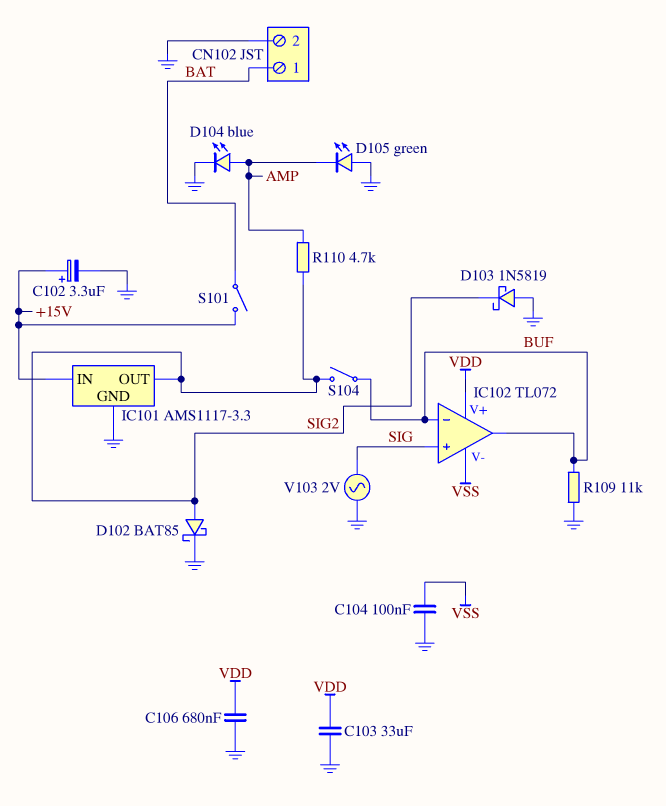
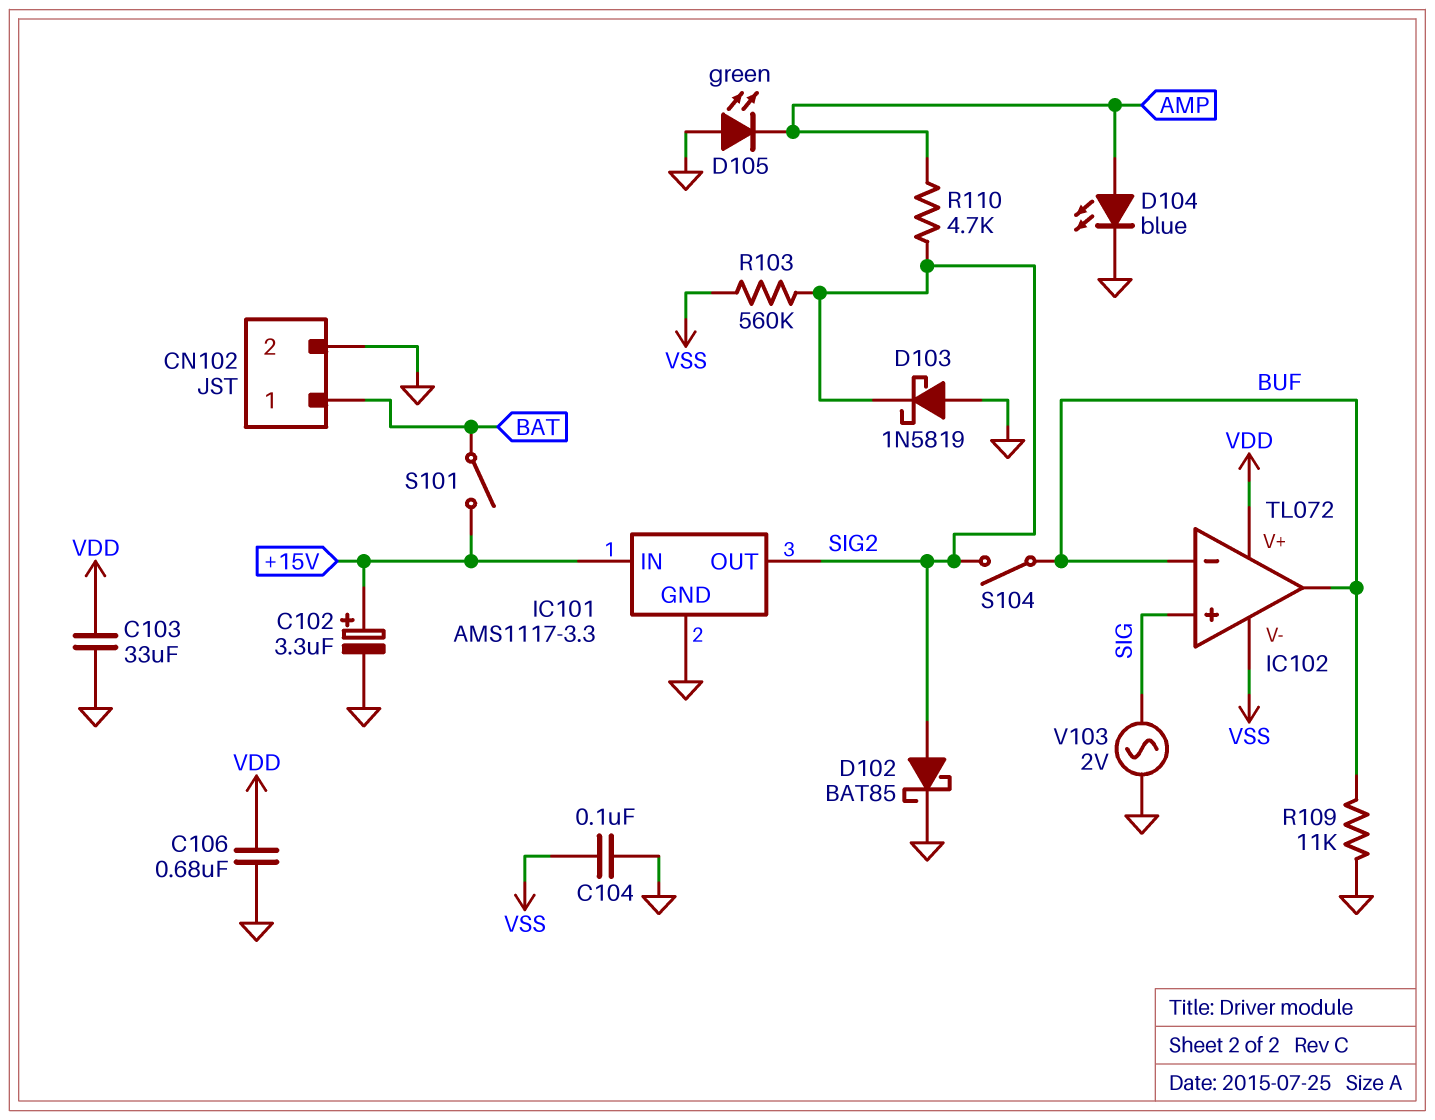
R103: none -> 560k (SIG2, VSS)

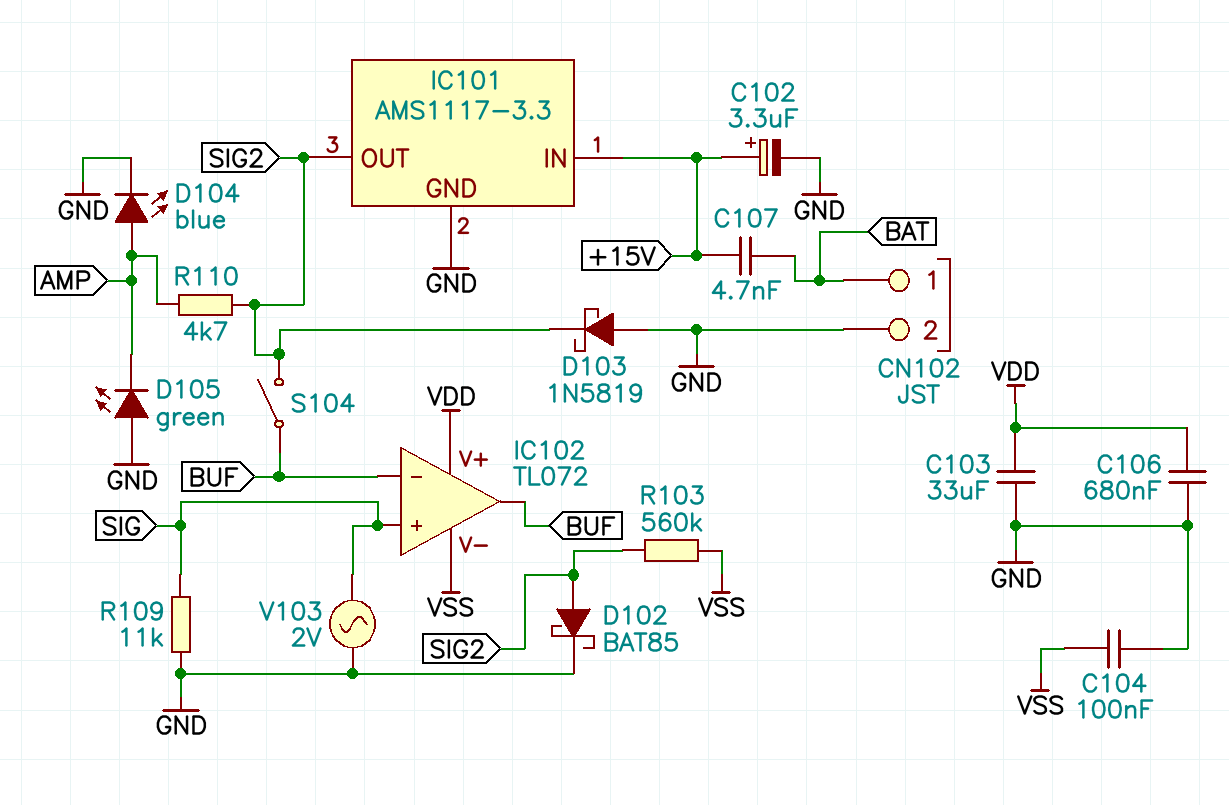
C107: none -> 4.7nF (+15V, BAT)
R109: 11k (BUF, GND) -> 11k (GND, SIG)
S101: switch (+15V, BAT) -> none

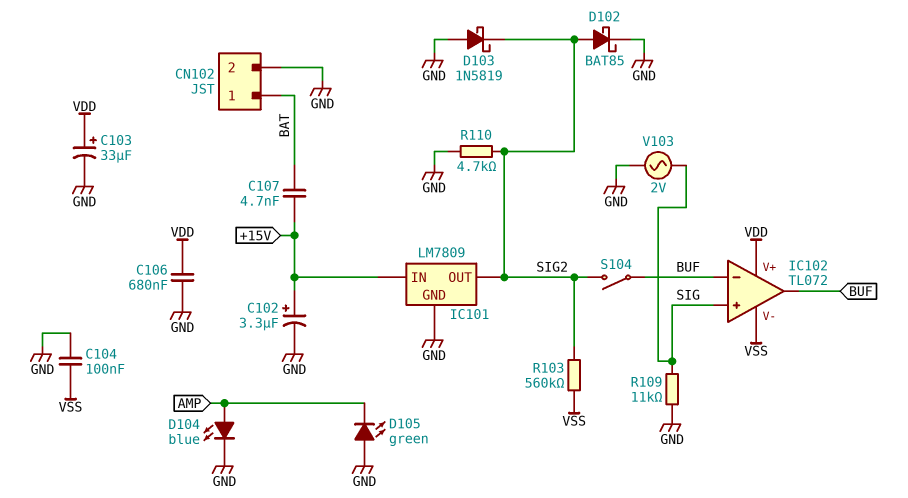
C103: 33uF (GND, VDD) -> 33uF (plus VDD, minus GND)
IC101: AMS1117-3.3 -> LM7809
R110: 4.7k (AMP, SIG2) -> 4.7k (GND, SIG2)

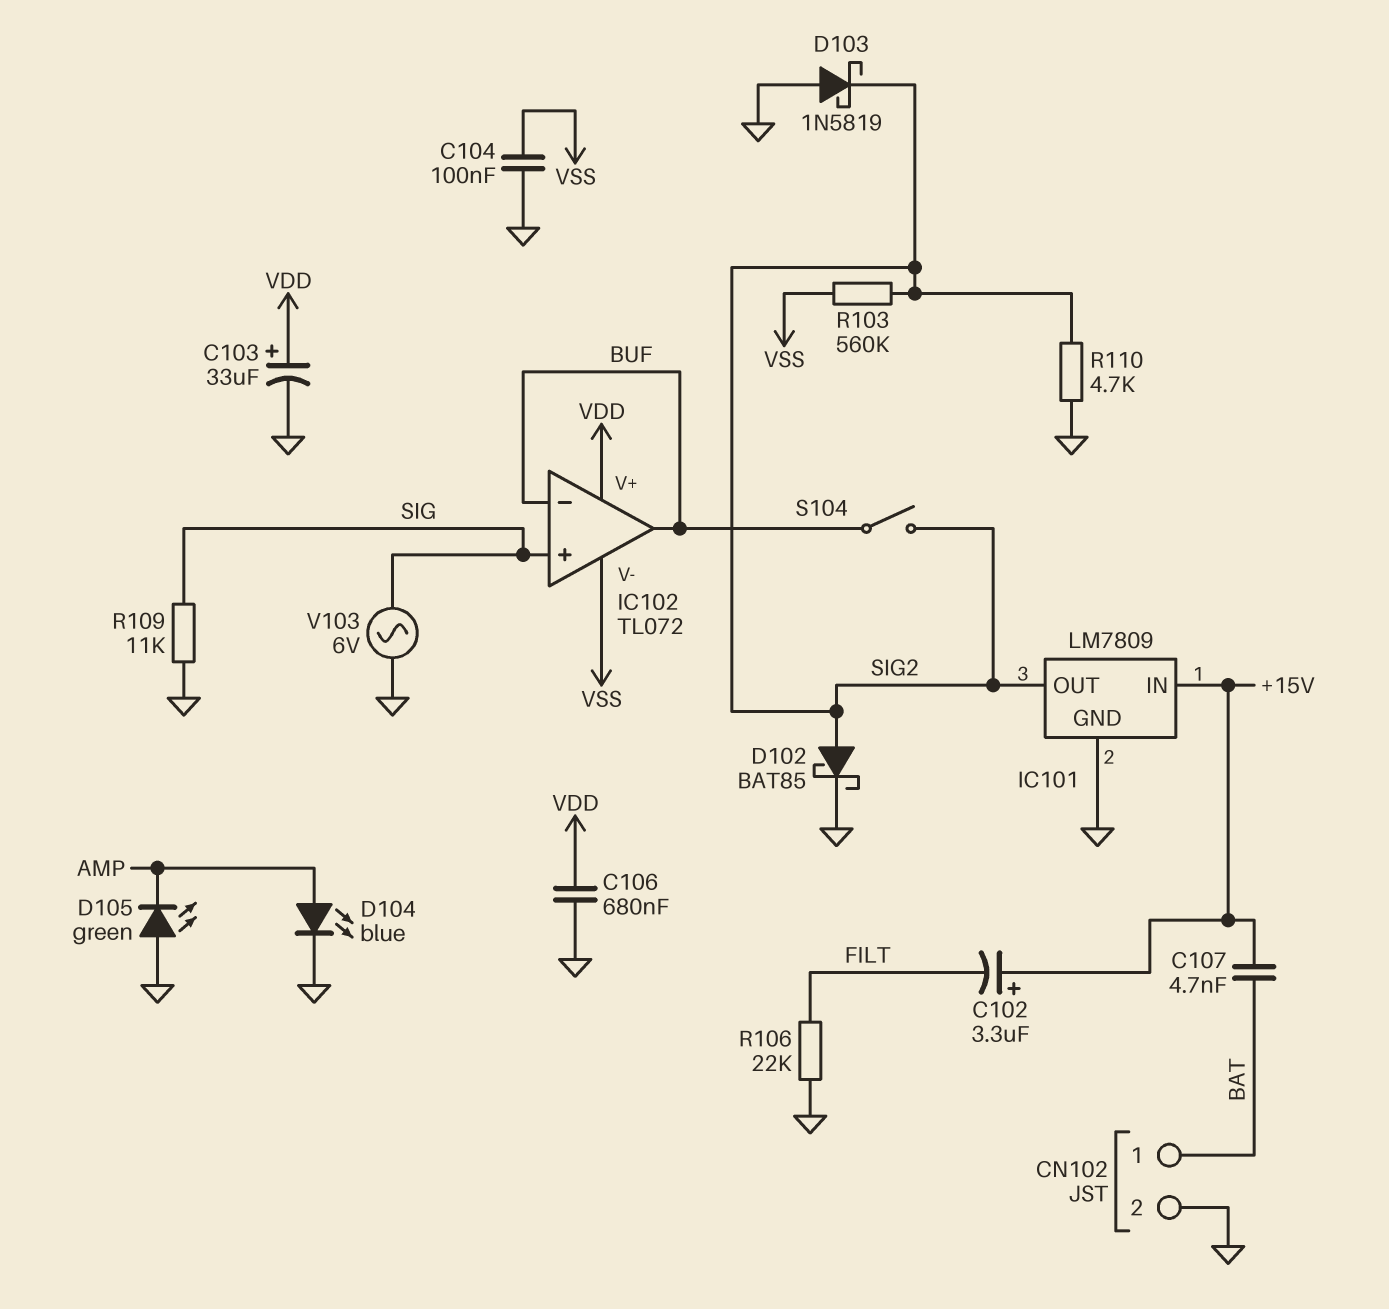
C102: 3.3uF (plus +15V, minus GND) -> 3.3uF (plus +15V, minus FILT)
R106: none -> 22k (FILT, GND)
V103: AC 2V (GND, SIG) -> AC 6V (GND, SIG)

